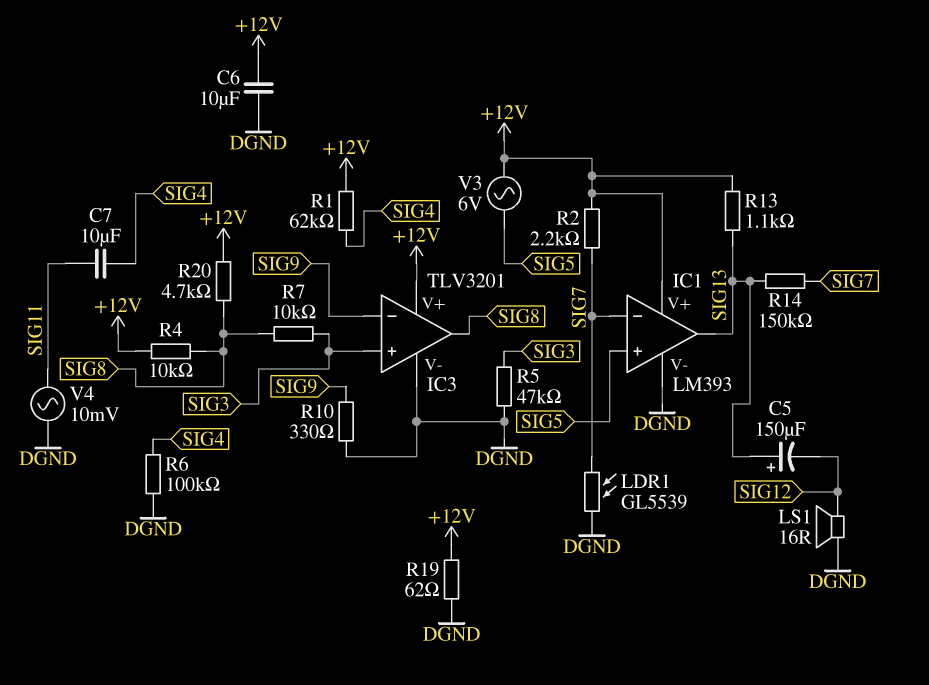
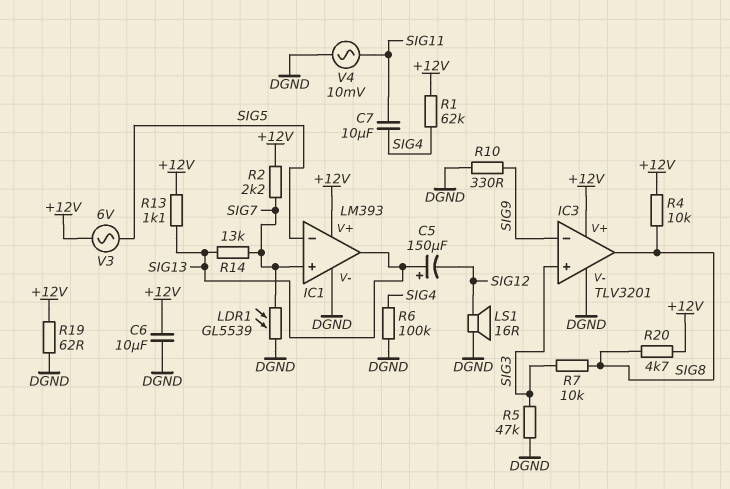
IC1 pin in+: SIG5 -> SIG7
IC1 pin in-: SIG7 -> SIG5
R14: 150k (SIG7, SIG13) -> 13k (SIG7, SIG13)

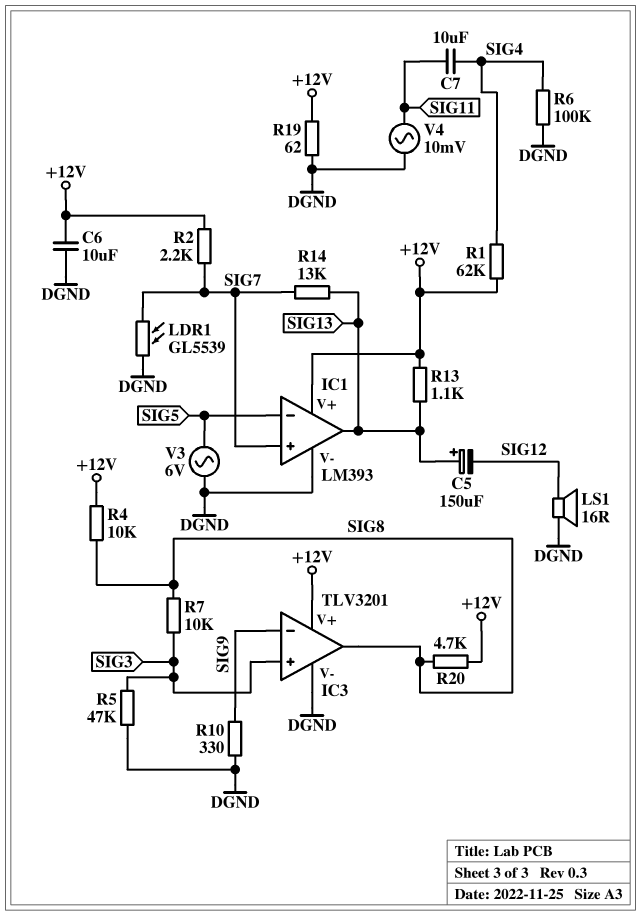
V3: AC 6V (+12V, SIG5) -> AC 6V (DGND, SIG5)

